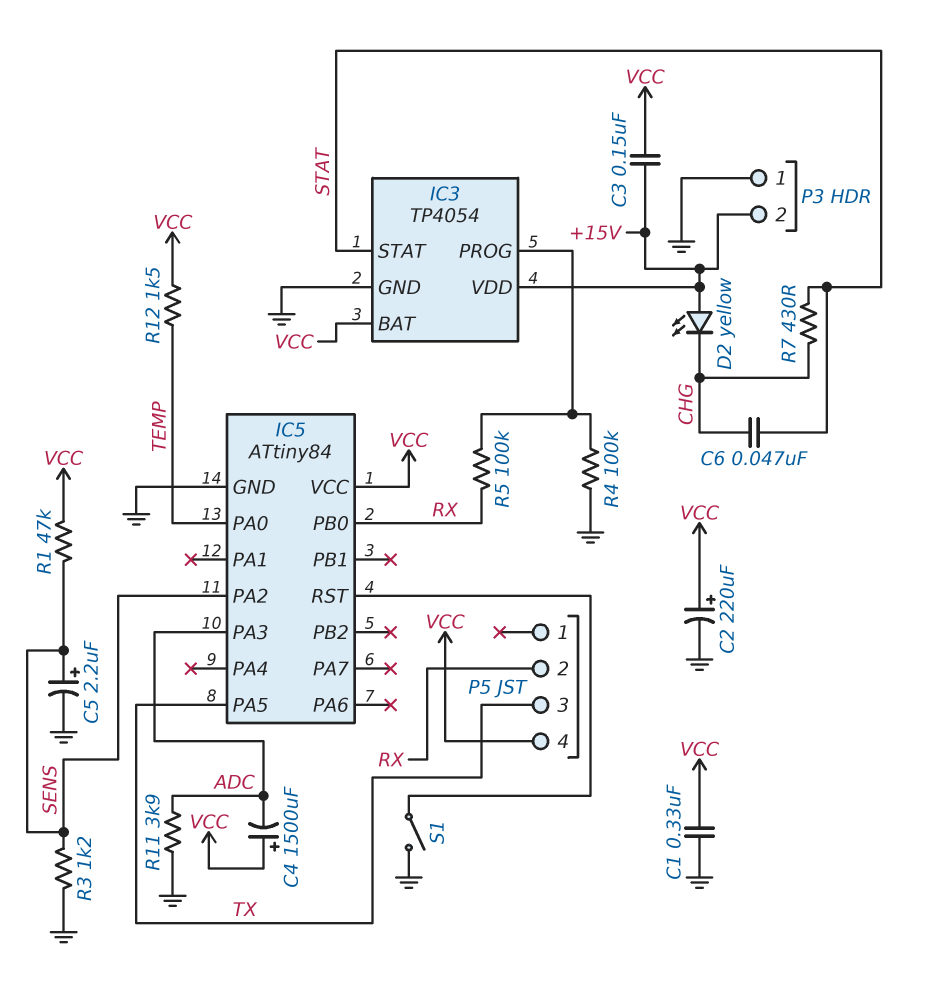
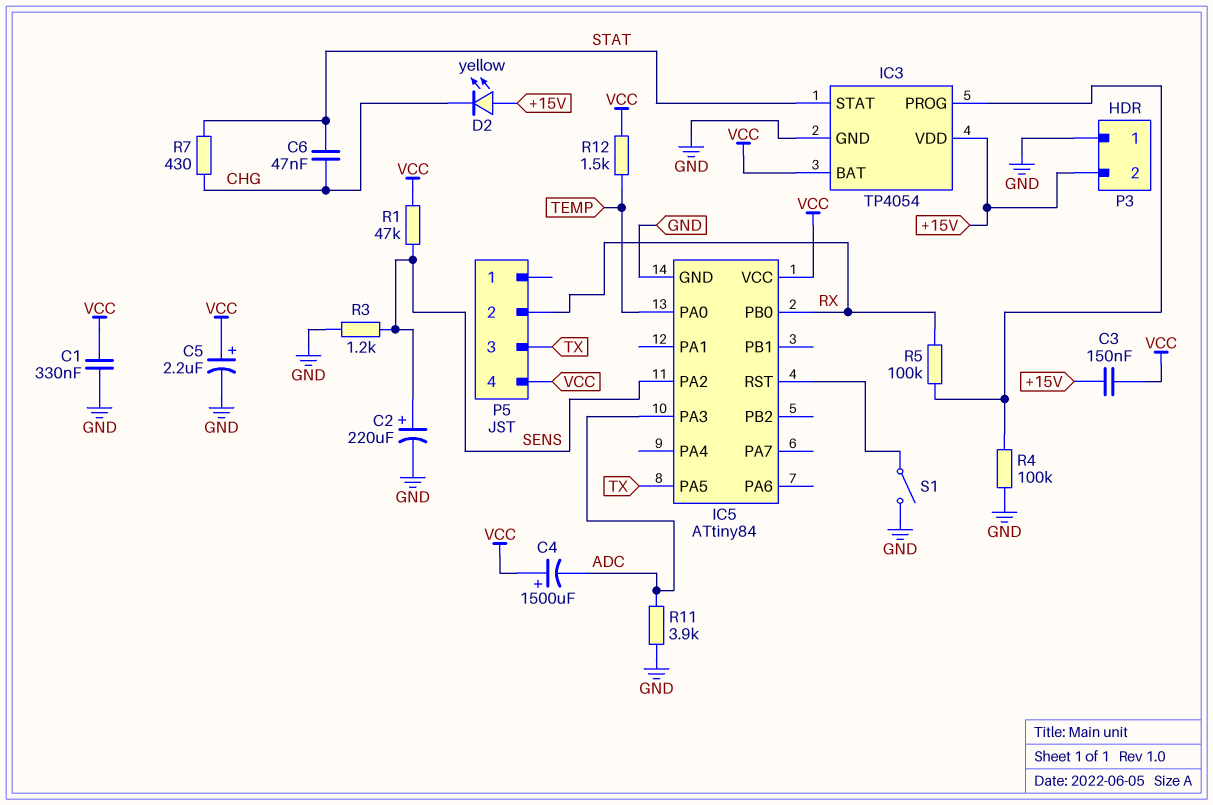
C2: 220uF (plus VCC, minus GND) -> 220uF (plus SENS, minus GND)
C5: 2.2uF (plus SENS, minus GND) -> 2.2uF (plus VCC, minus GND)

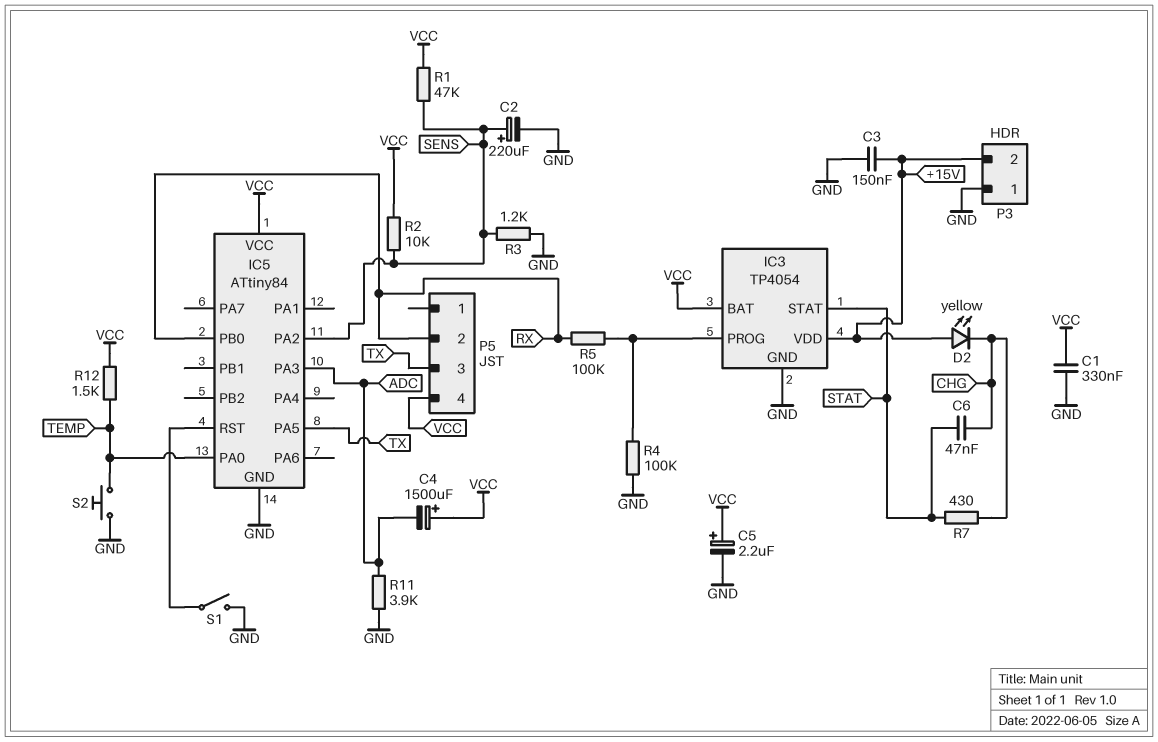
C3: 150nF (+15V, VCC) -> 150nF (+15V, GND)
R2: none -> 10k (SENS, VCC)
S2: none -> button (GND, TEMP)

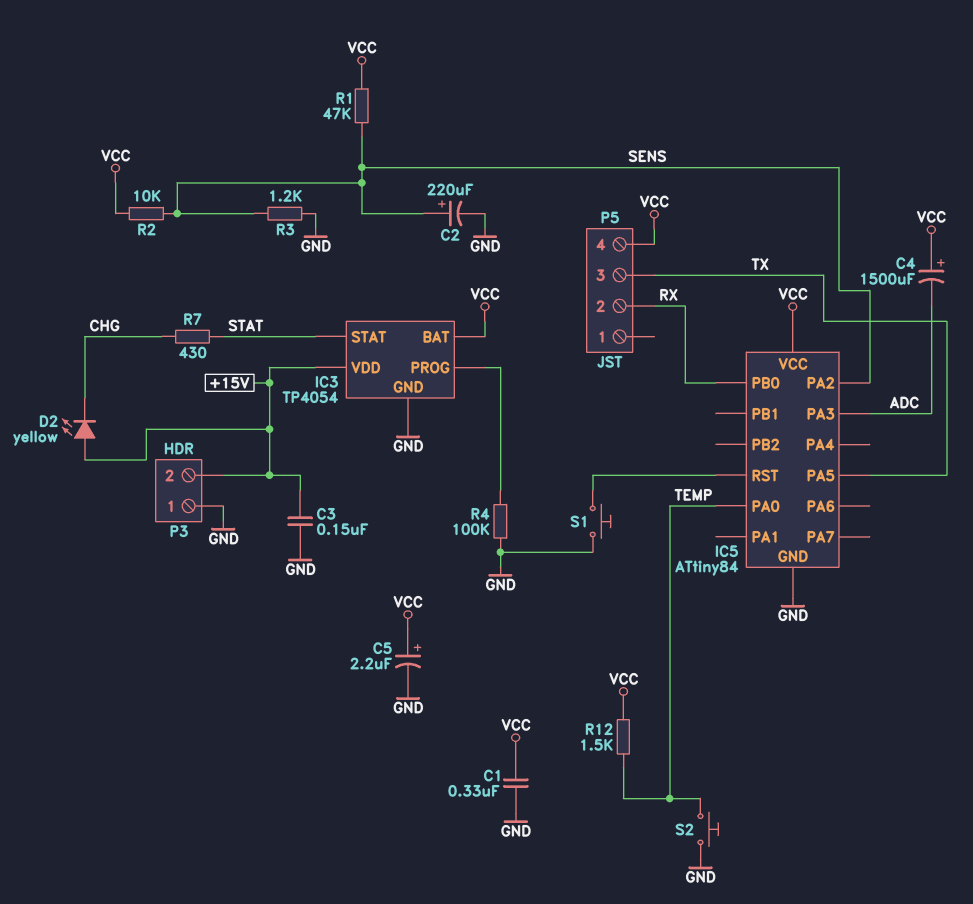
C6: 47nF (CHG, STAT) -> none
R5: 100k (IC3/PROG, RX) -> none
R11: 3.9k (ADC, GND) -> none
S1: switch (GND, IC5/RST) -> button (GND, IC5/RST)

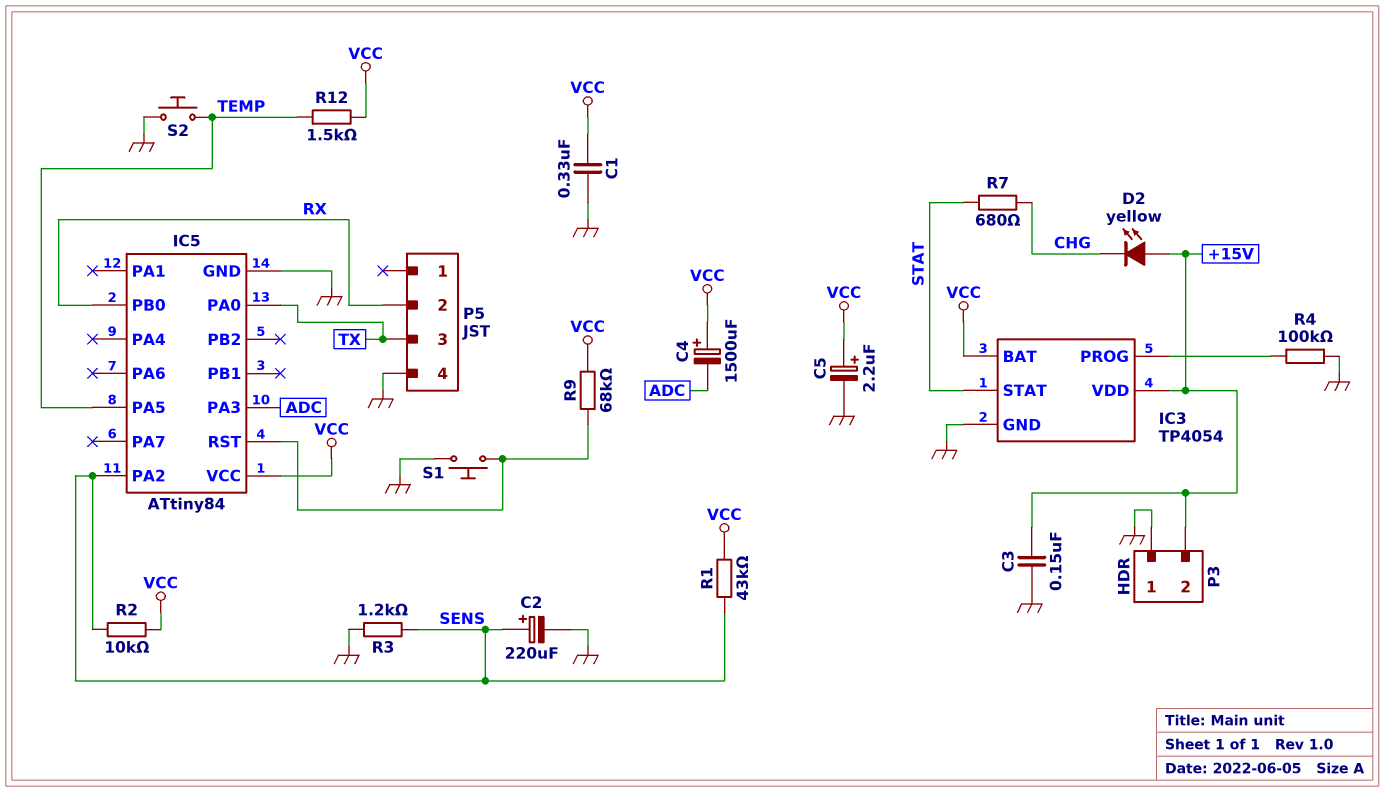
IC5 pin PA0: TEMP -> TX
IC5 pin PA5: TX -> TEMP
P5 pin 4: VCC -> GND
R1: 47k (SENS, VCC) -> 43k (SENS, VCC)
R7: 430 (CHG, STAT) -> 680 (CHG, STAT)
R9: none -> 68k (IC5/RST, VCC)

